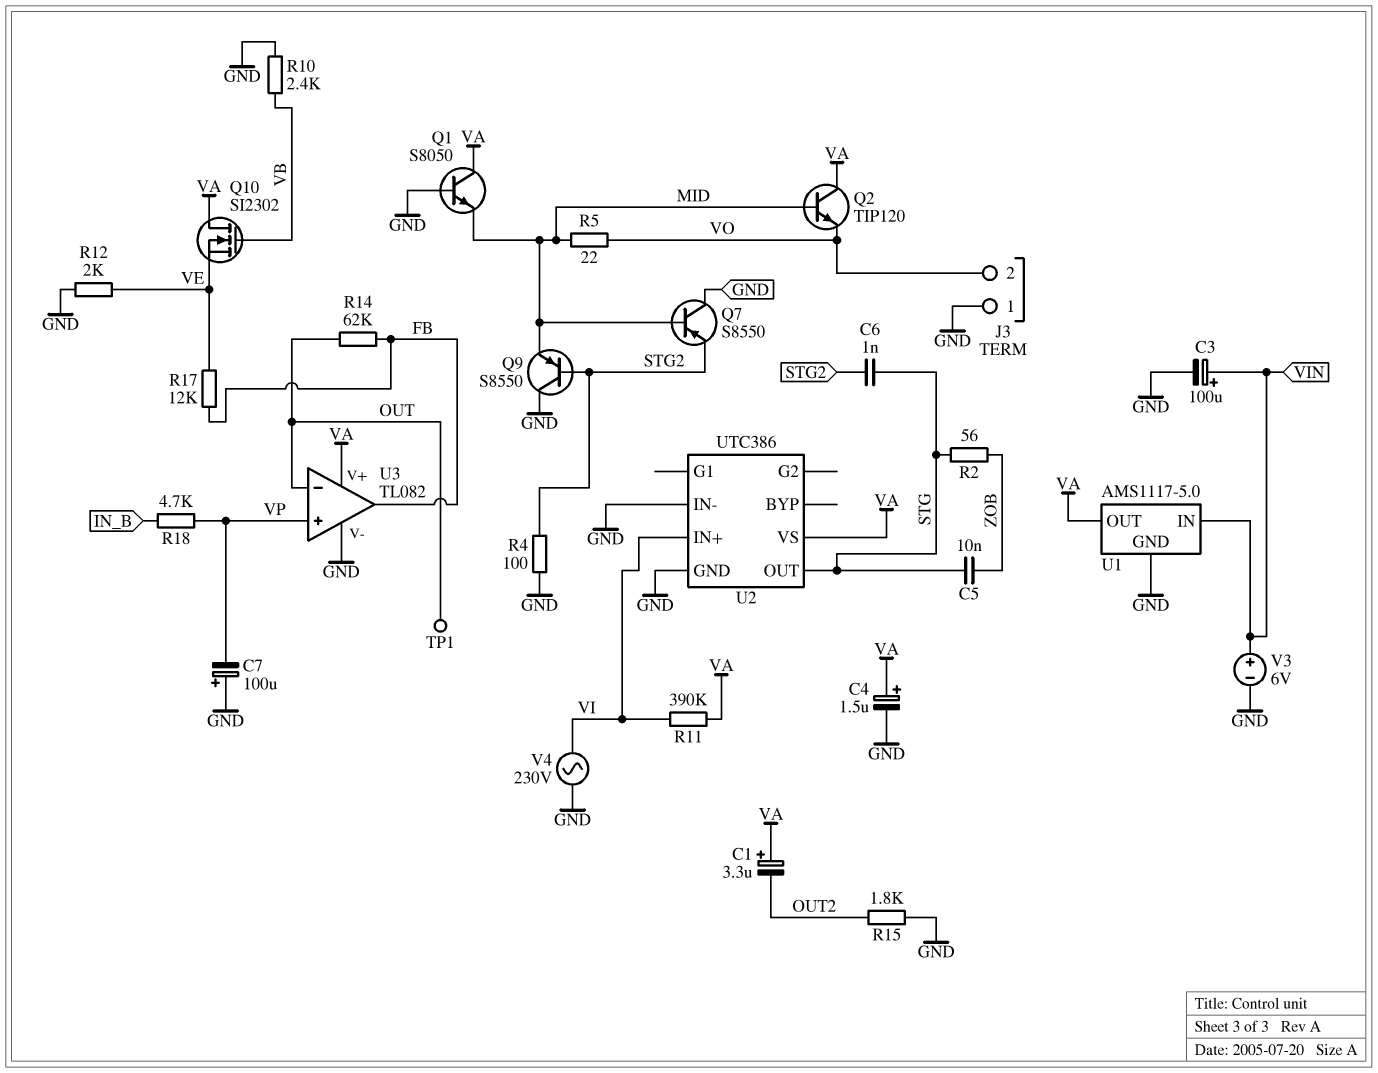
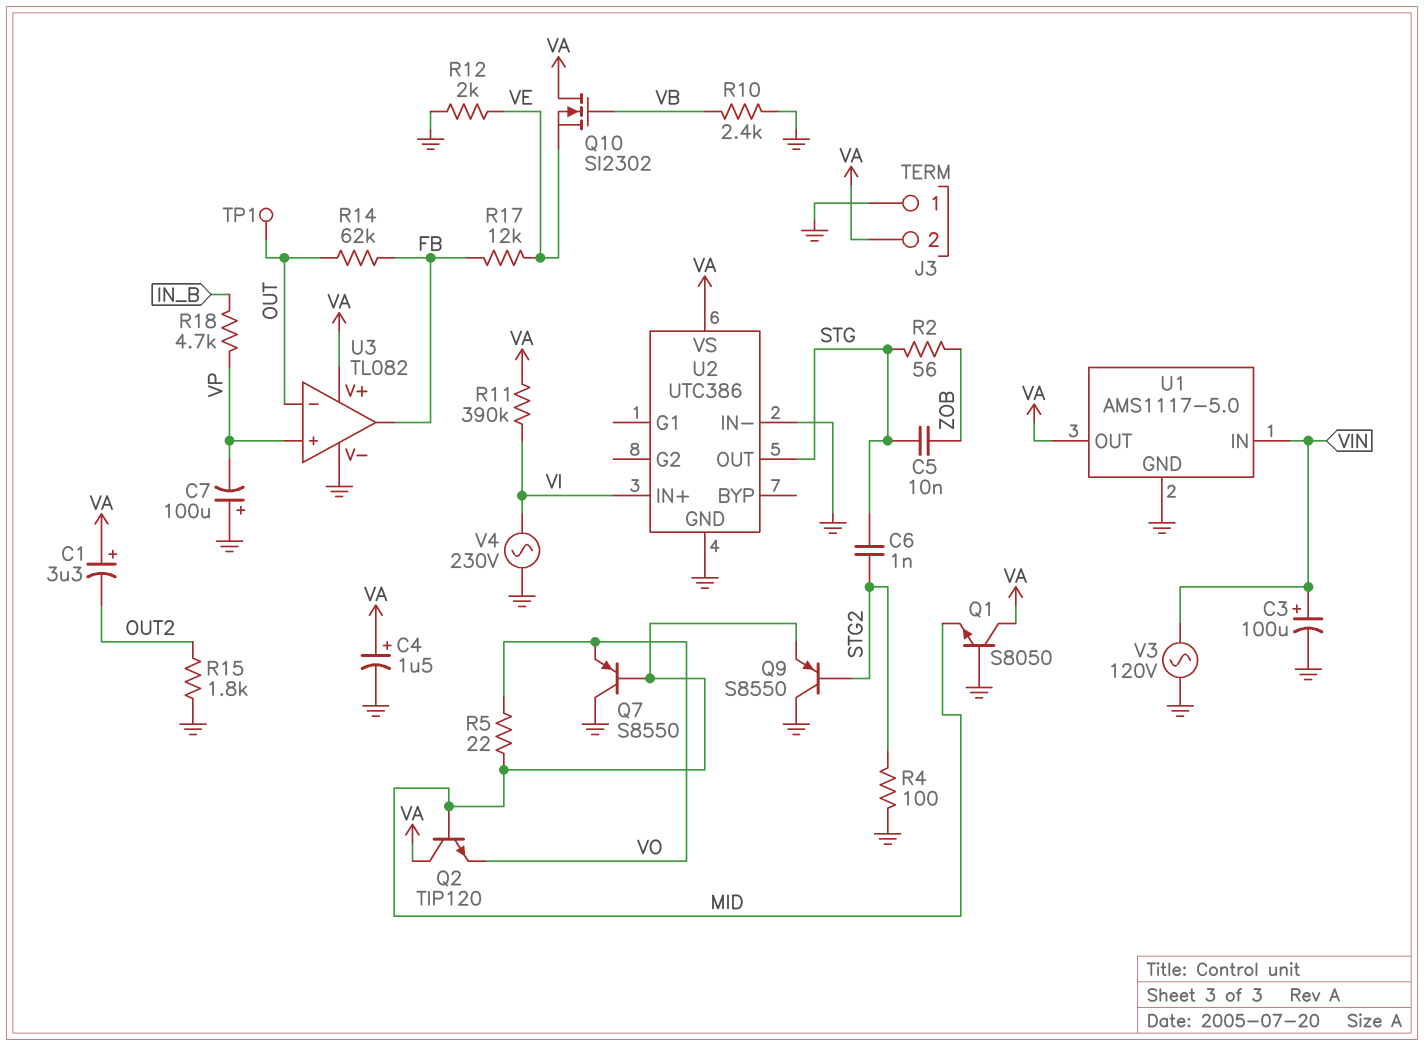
J3 pin 2: VO -> VA
Q7: PNP S8550 (B MID, C GND, E STG2) -> PNP S8550 (B MID, C GND, E VO)
V3: 6V (plus VIN, minus GND) -> AC 120V (GND, VIN)

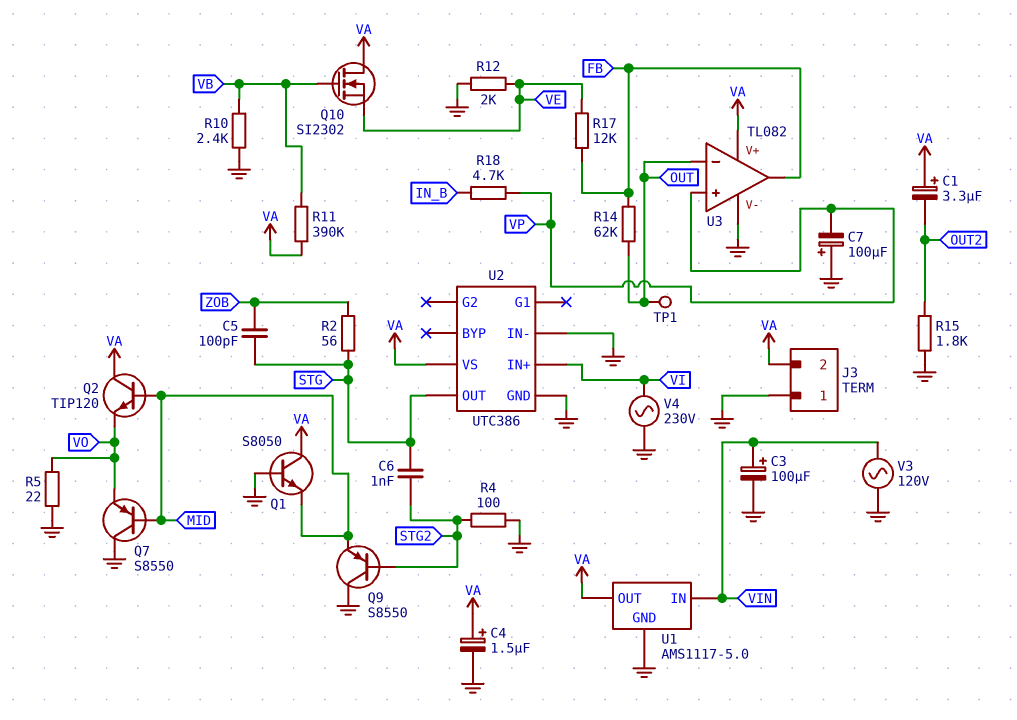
C5: 10nF (STG, ZOB) -> 100pF (STG, ZOB)
R5: 22 (MID, VO) -> 22 (GND, VO)
R11: 390k (VA, VI) -> 390k (VA, VB)

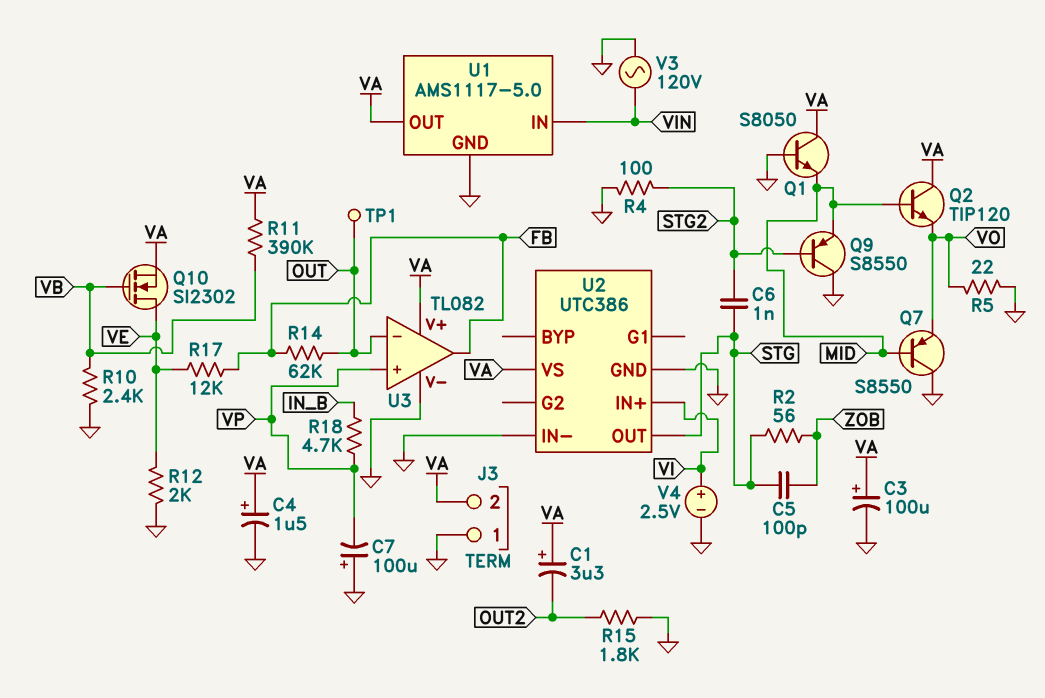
C3: 100uF (plus VIN, minus GND) -> 100uF (plus VA, minus GND)
Q10: NMOS SI2302 (G VB, D VA, S VE) -> NMOS SI2302 (G VB, D VE, S VA)
V4: AC 230V (GND, VI) -> 2.5V (plus VI, minus GND)

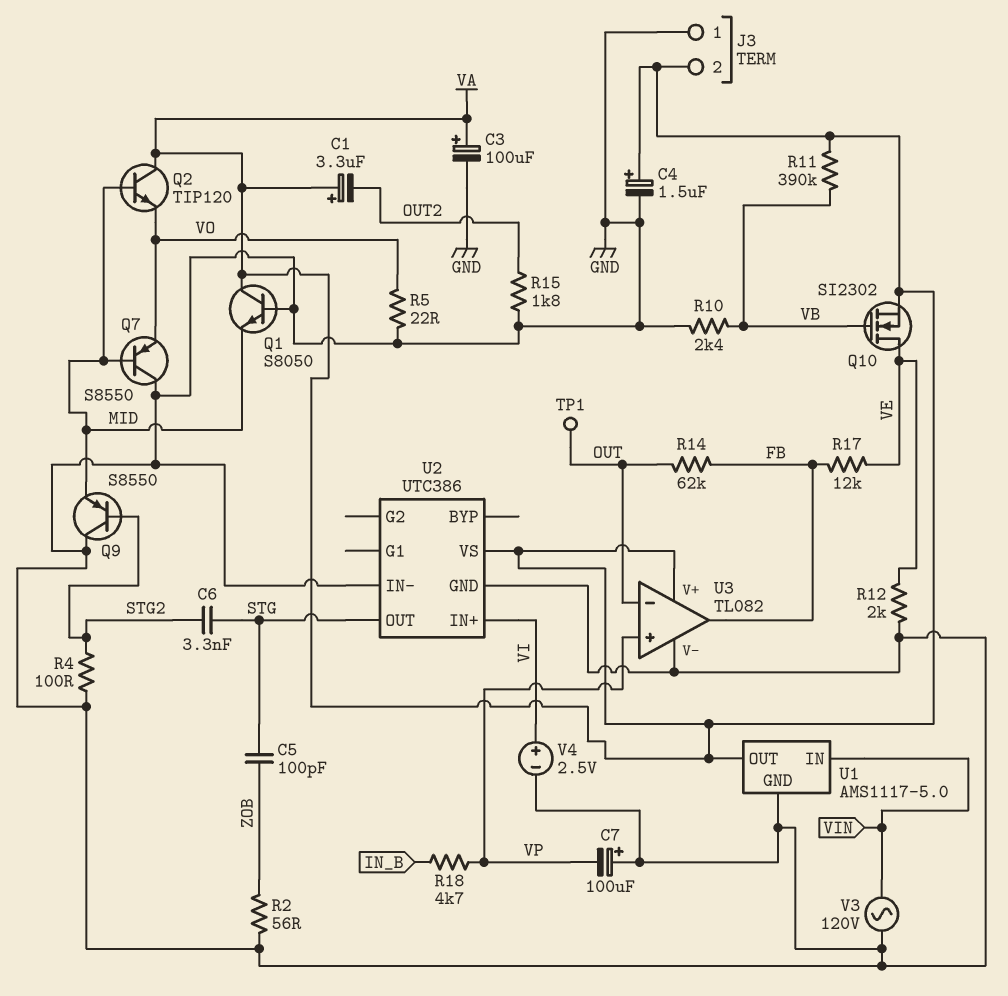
C6: 1nF (STG, STG2) -> 3.3nF (STG, STG2)
R2: 56 (STG, ZOB) -> 56 (GND, ZOB)

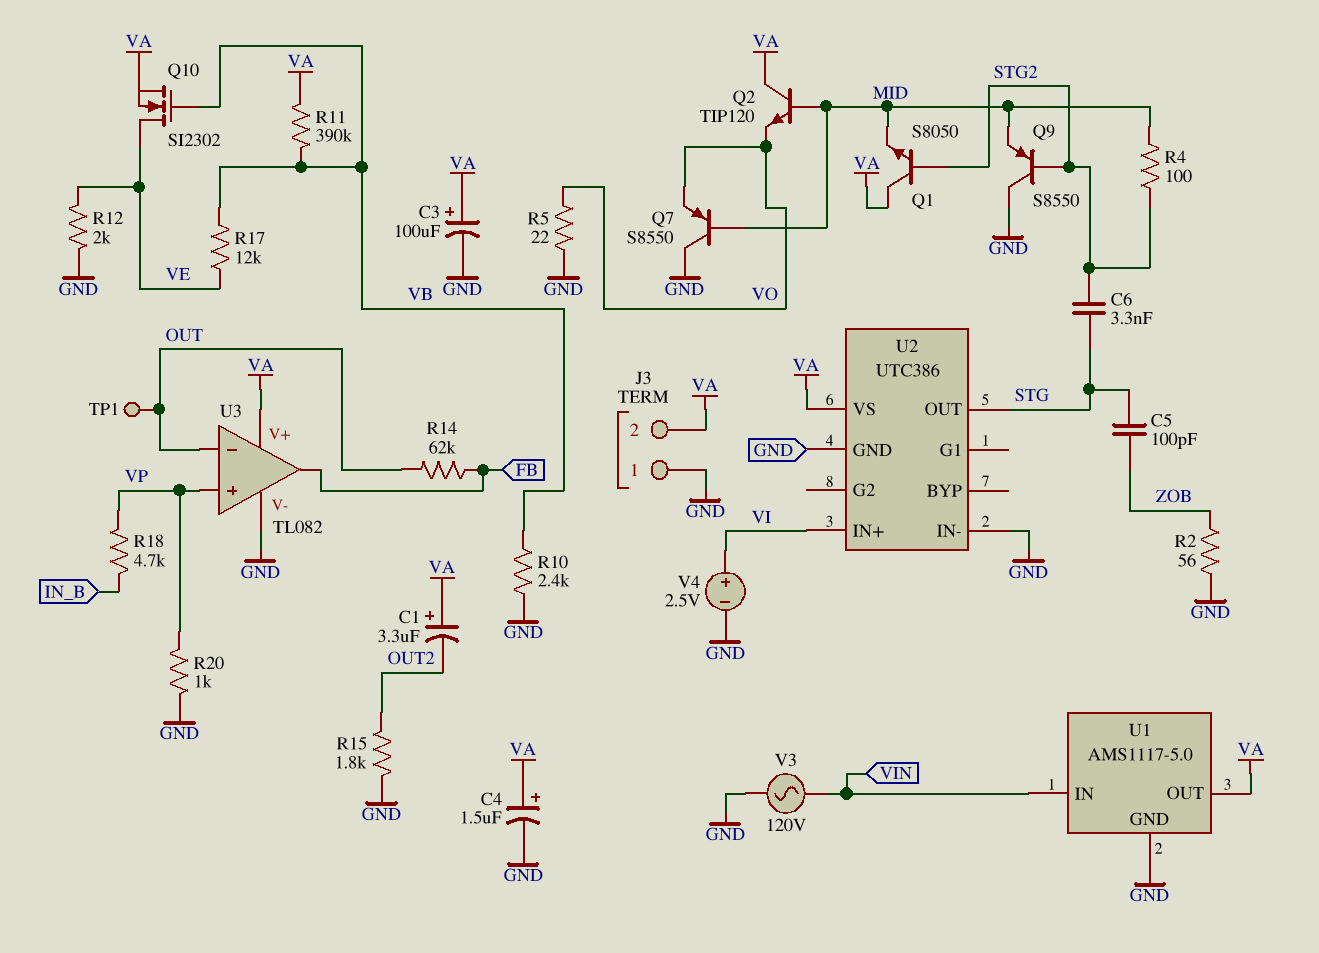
C7: 100uF (plus GND, minus VP) -> none
Q1: NPN S8050 (B GND, C VA, E MID) -> NPN S8050 (B STG2, C VA, E MID)
R4: 100 (GND, STG2) -> 100 (MID, STG2)
R17: 12k (FB, VE) -> 12k (VB, VE)
R20: none -> 1k (GND, VP)

